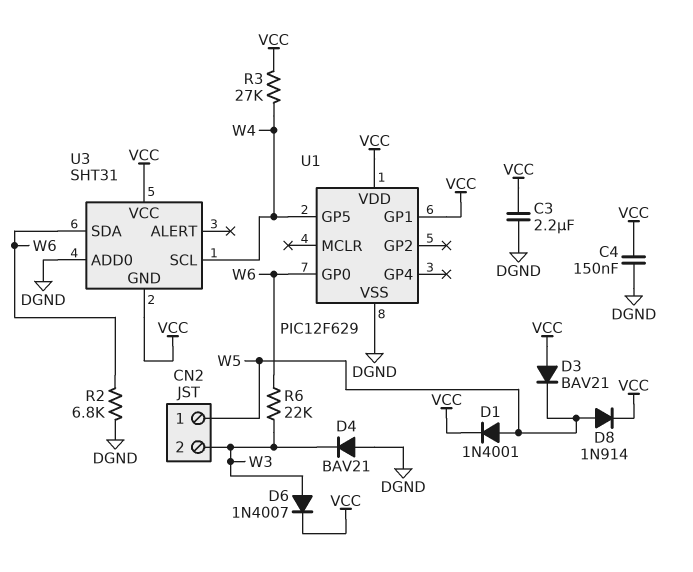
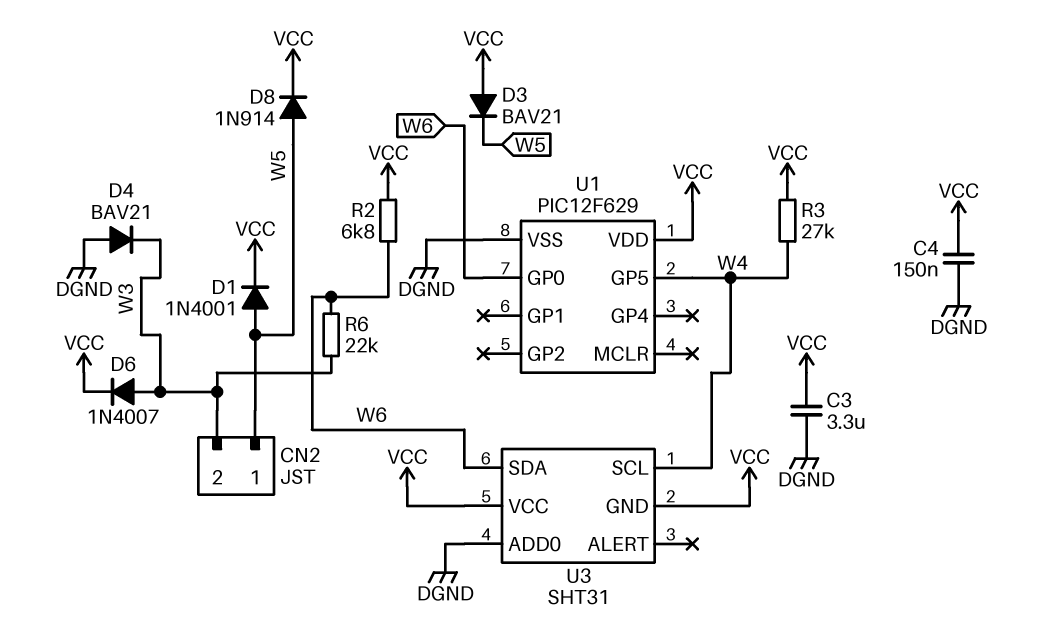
C3: 2.2uF (DGND, VCC) -> 3.3uF (DGND, VCC)
R2: 6.8k (DGND, W6) -> 6.8k (VCC, W6)
U1 pin GP1: VCC -> none

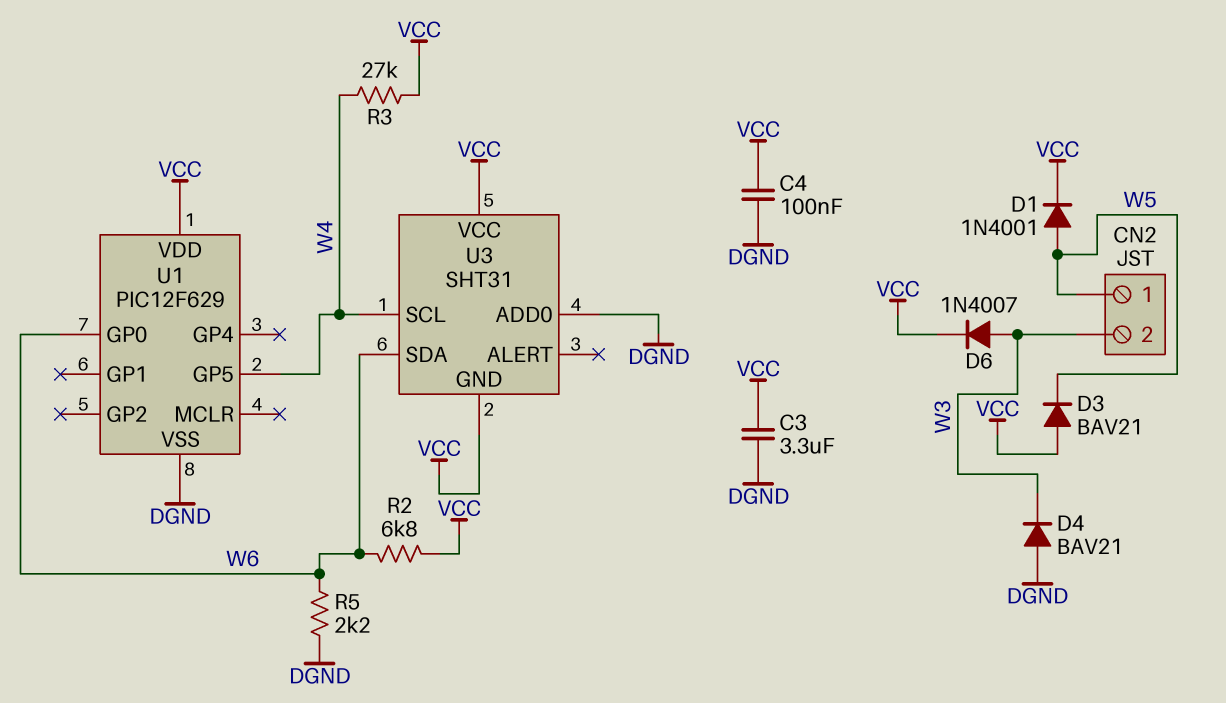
C4: 150nF (DGND, VCC) -> 100nF (DGND, VCC)
D8: diode 1N914 (A W5, K VCC) -> none
R5: none -> 2.2k (DGND, W6)
R6: 22k (W3, W6) -> none

